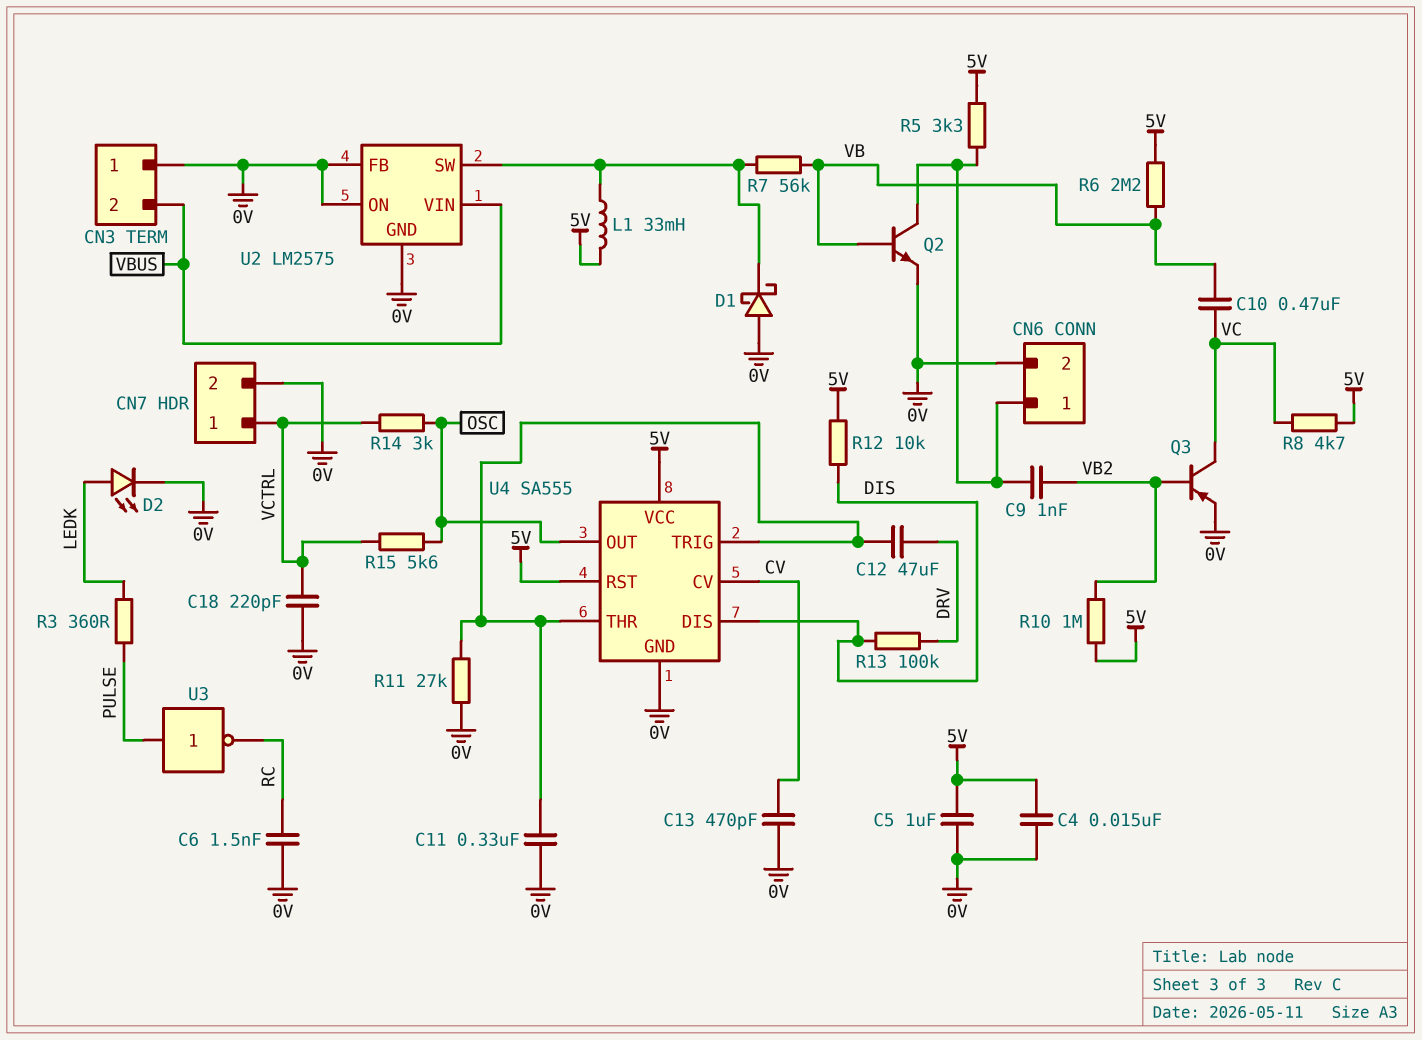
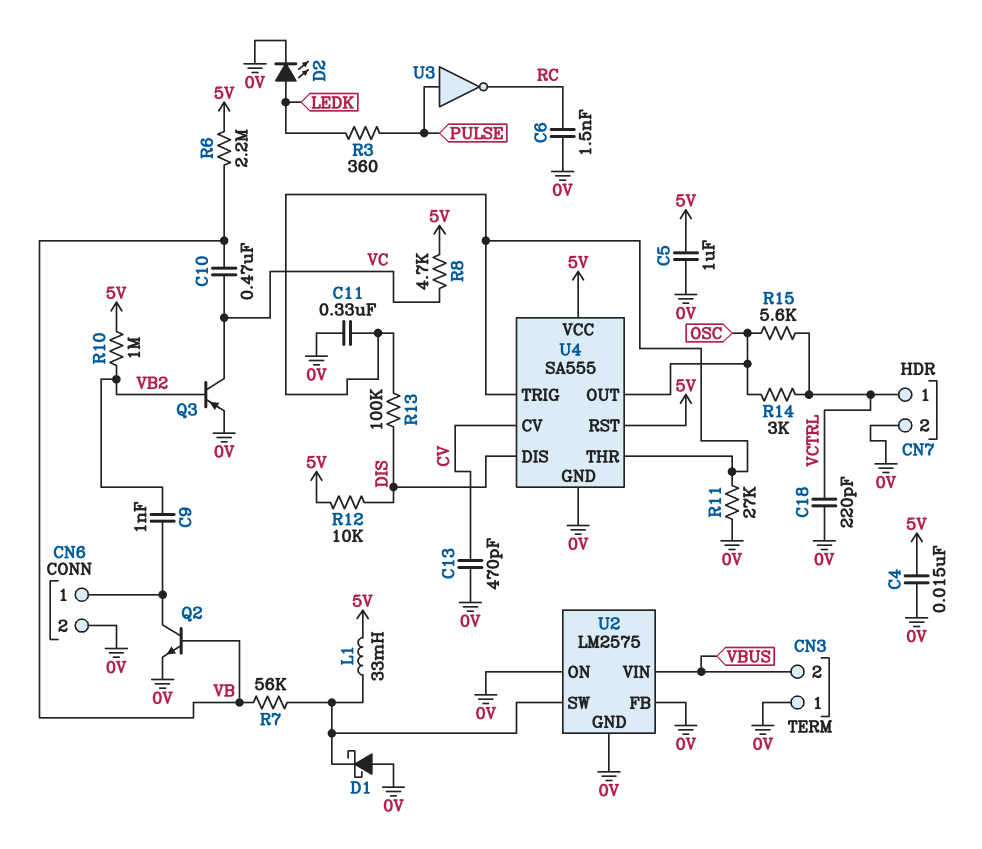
C12: 47uF (DRV, U4/THR) -> none
R5: 3.3k (5V, CN6/1) -> none
R13: 100k (DIS, DRV) -> 100k (DIS, U4/THR)

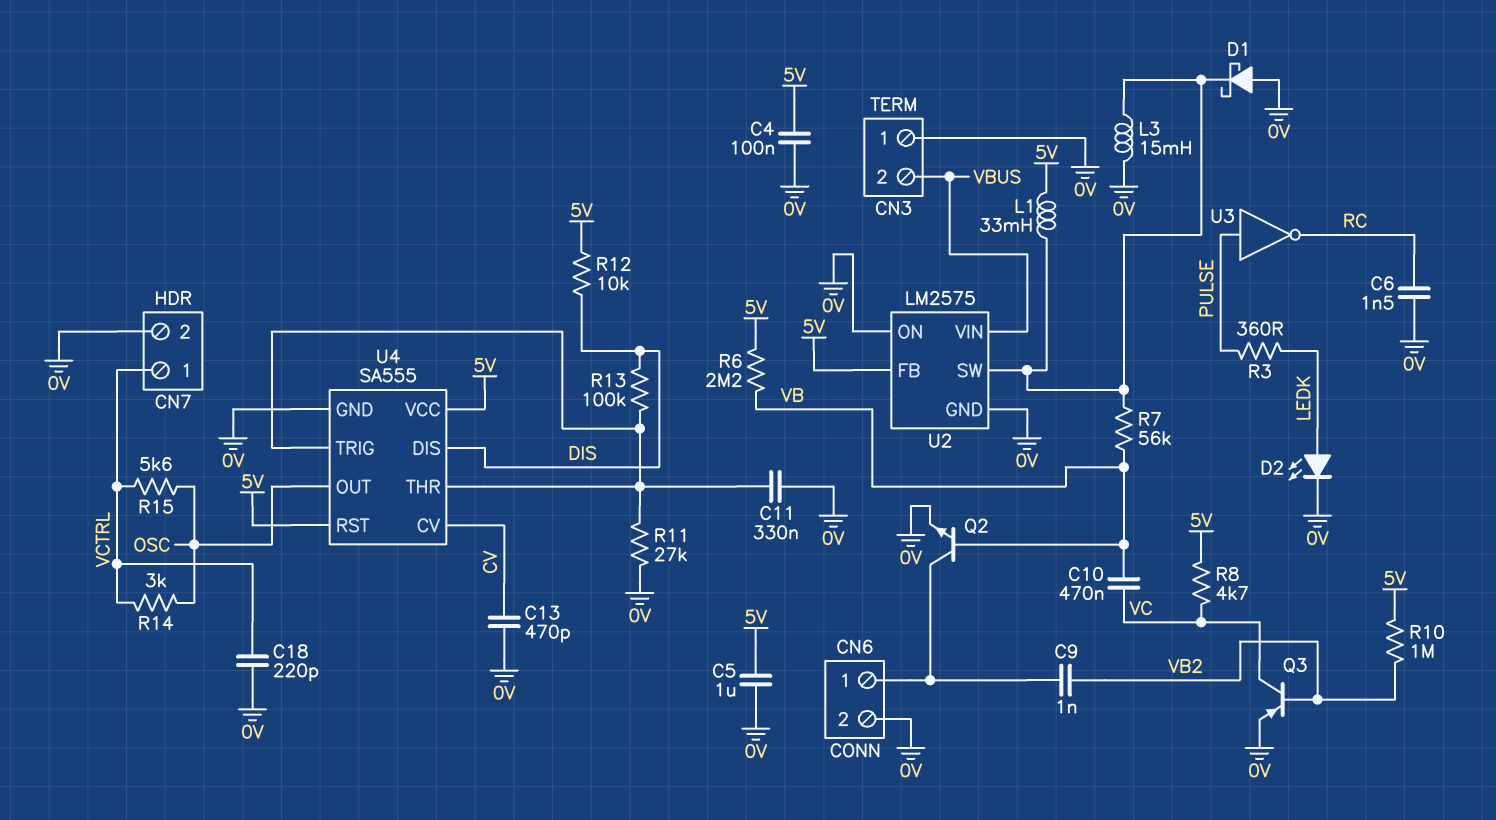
C4: 15nF (0V, 5V) -> 100nF (0V, 5V)
L3: none -> 15mH (0V, U2/SW)
U2 pin FB: 0V -> 5V

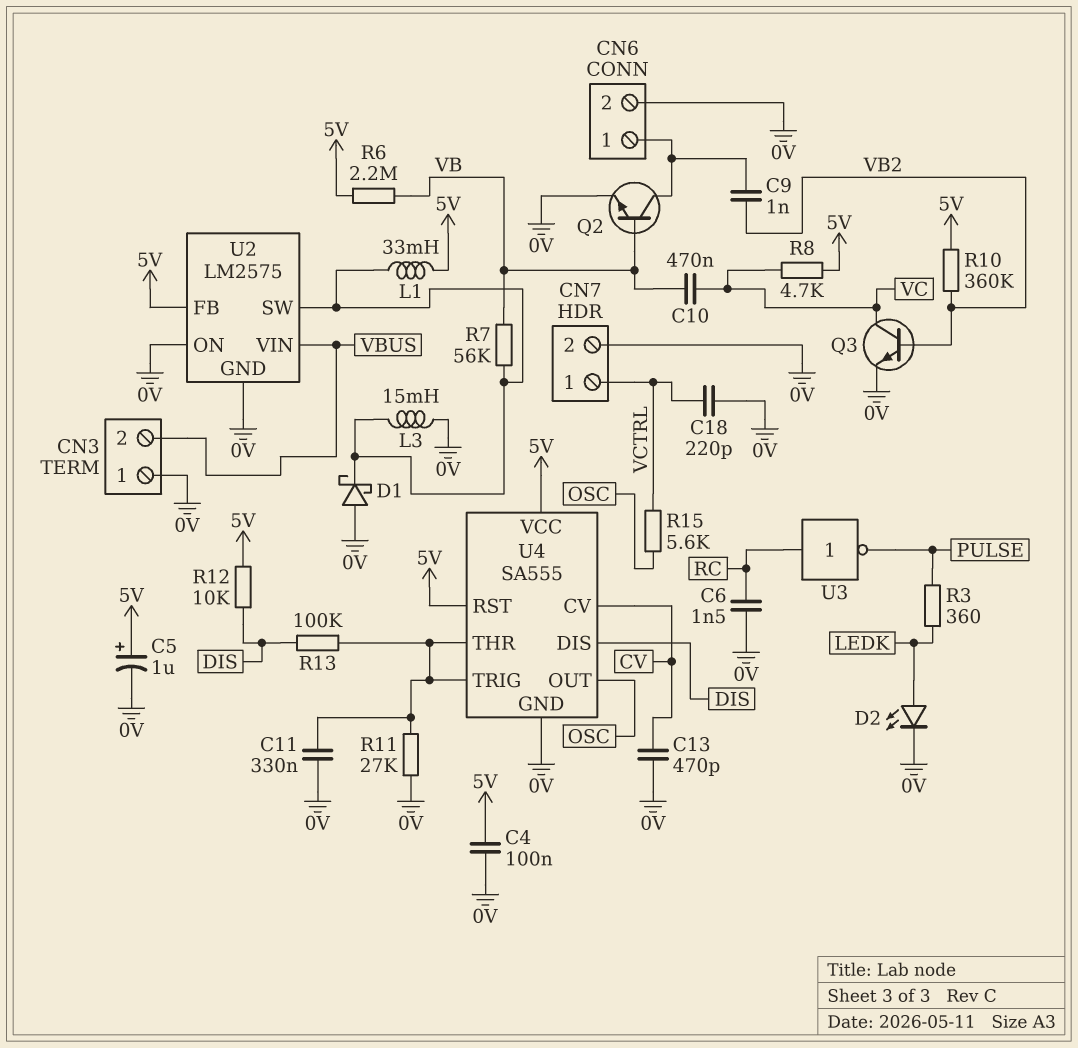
C5: 1uF (0V, 5V) -> 1uF (plus 5V, minus 0V)
Q3: PNP (B VB2, C VC, E 0V) -> NPN (B VB2, C VC, E 0V)
R10: 1M (5V, VB2) -> 360k (5V, VB2)
R14: 3k (OSC, VCTRL) -> none
U3: NOT (in PULSE, out RC) -> NOT (in RC, out PULSE)

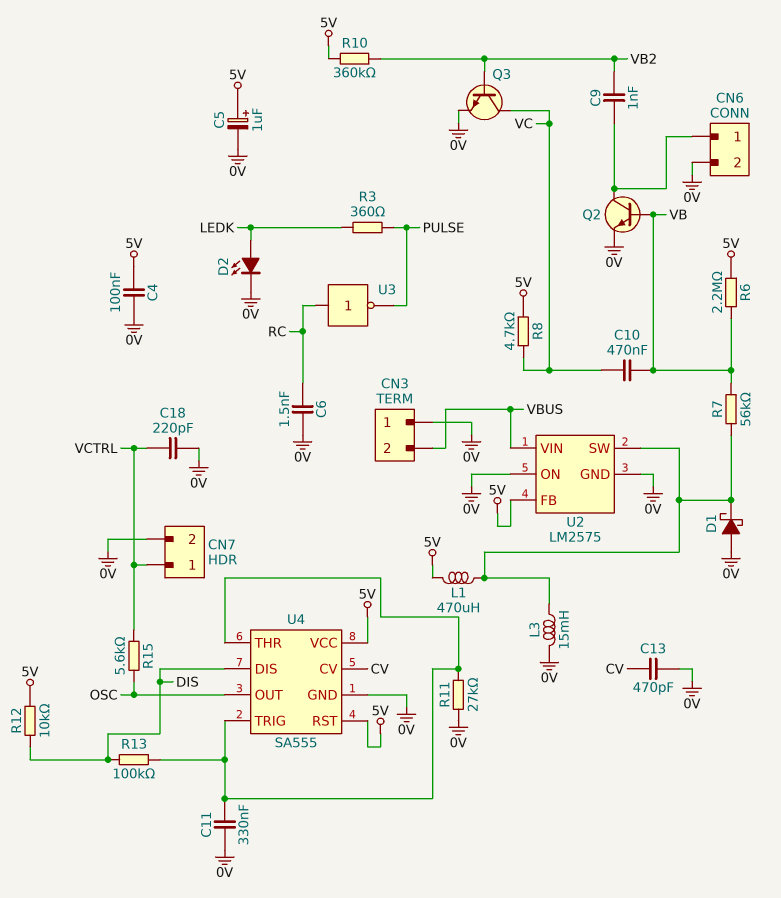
L1: 33mH (5V, U2/SW) -> 470uH (5V, U2/SW)

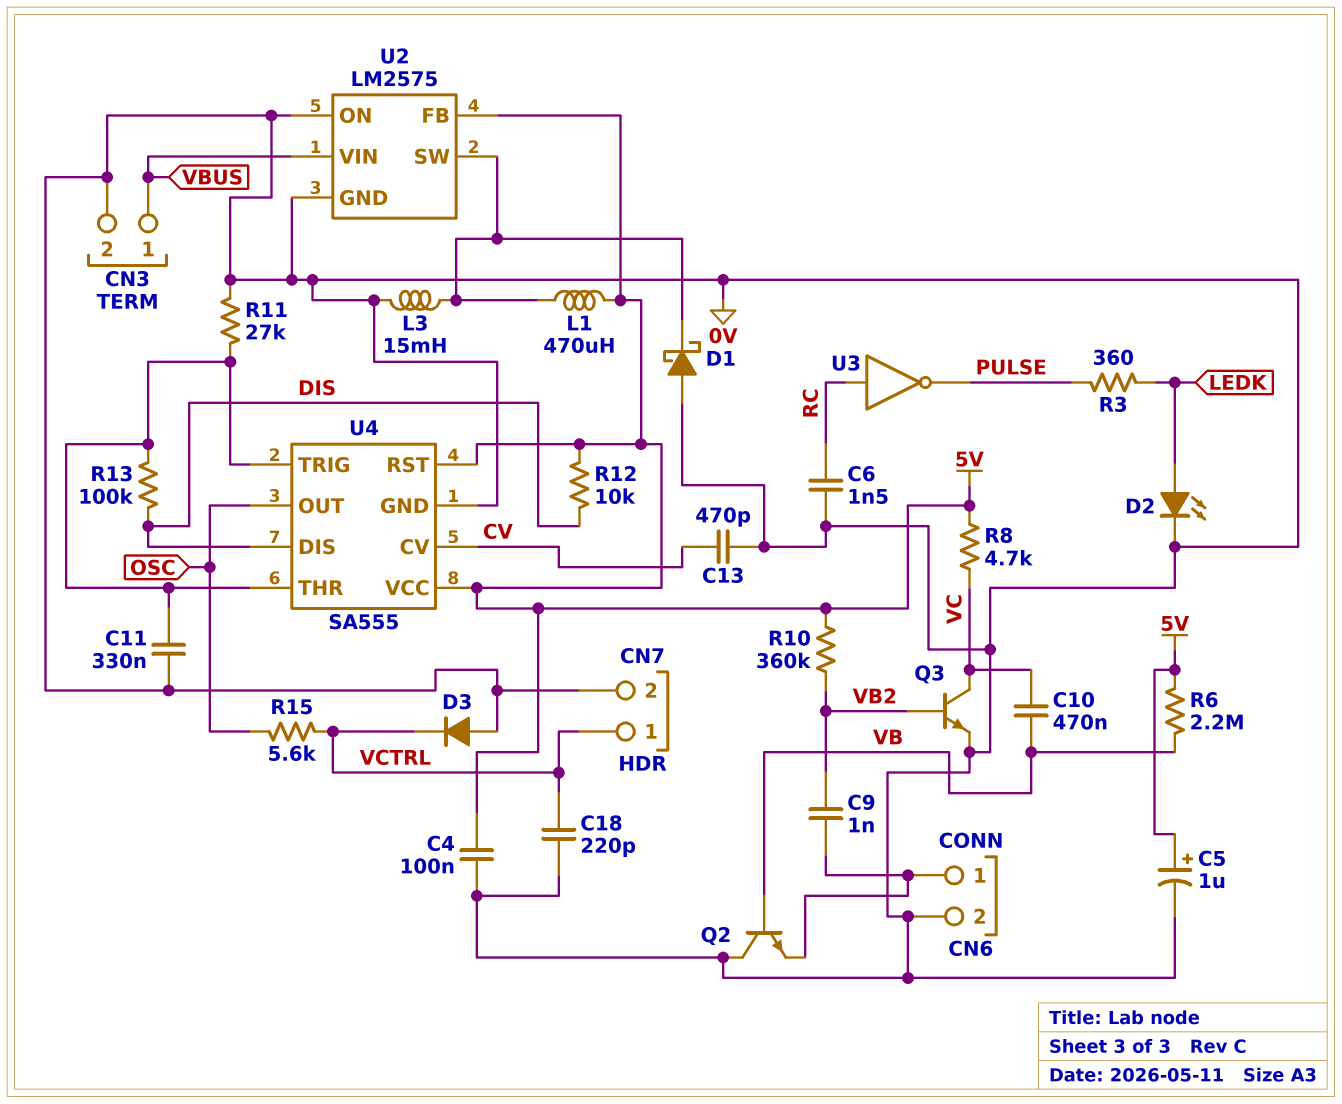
CN3 pin 1: 0V -> VBUS
CN3 pin 2: VBUS -> 0V
D3: none -> diode (A 0V, K VCTRL)
Q2: NPN (B VB, C CN6/1, E 0V) -> NPN (B VB, C 0V, E CN6/1)
R7: 56k (U2/SW, VB) -> none

